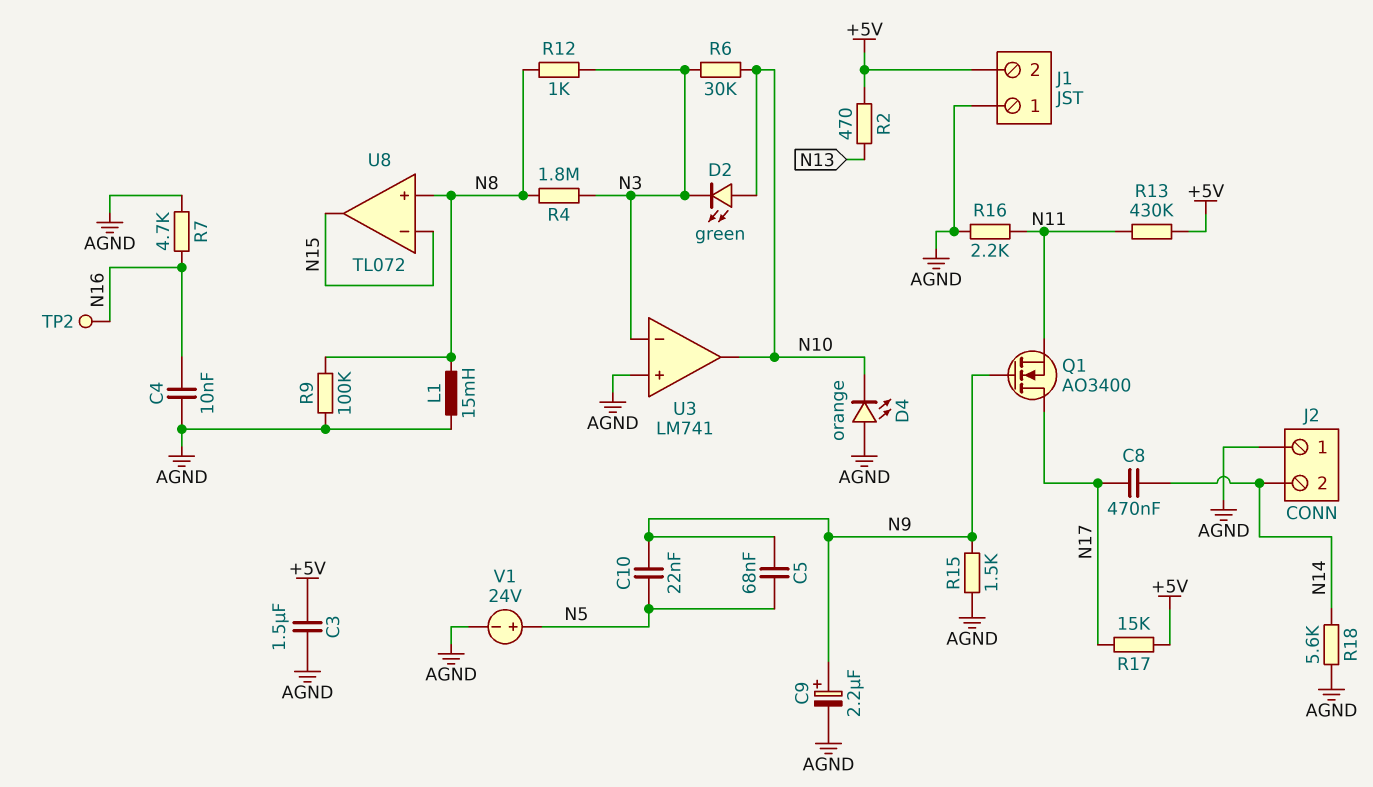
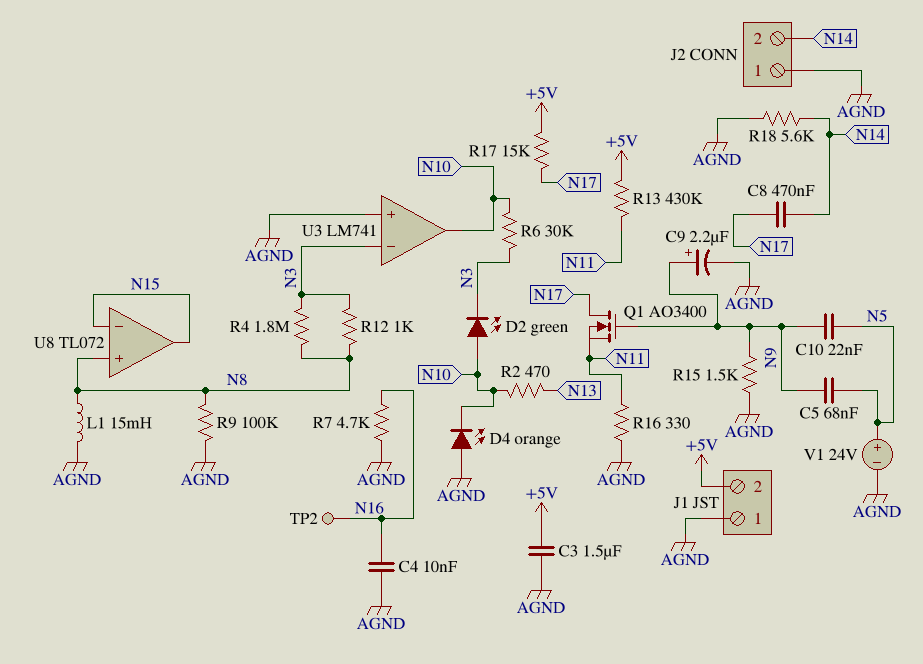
R2: 470 (+5V, N13) -> 470 (N10, N13)
R16: 2.2k (AGND, N11) -> 330 (AGND, N11)

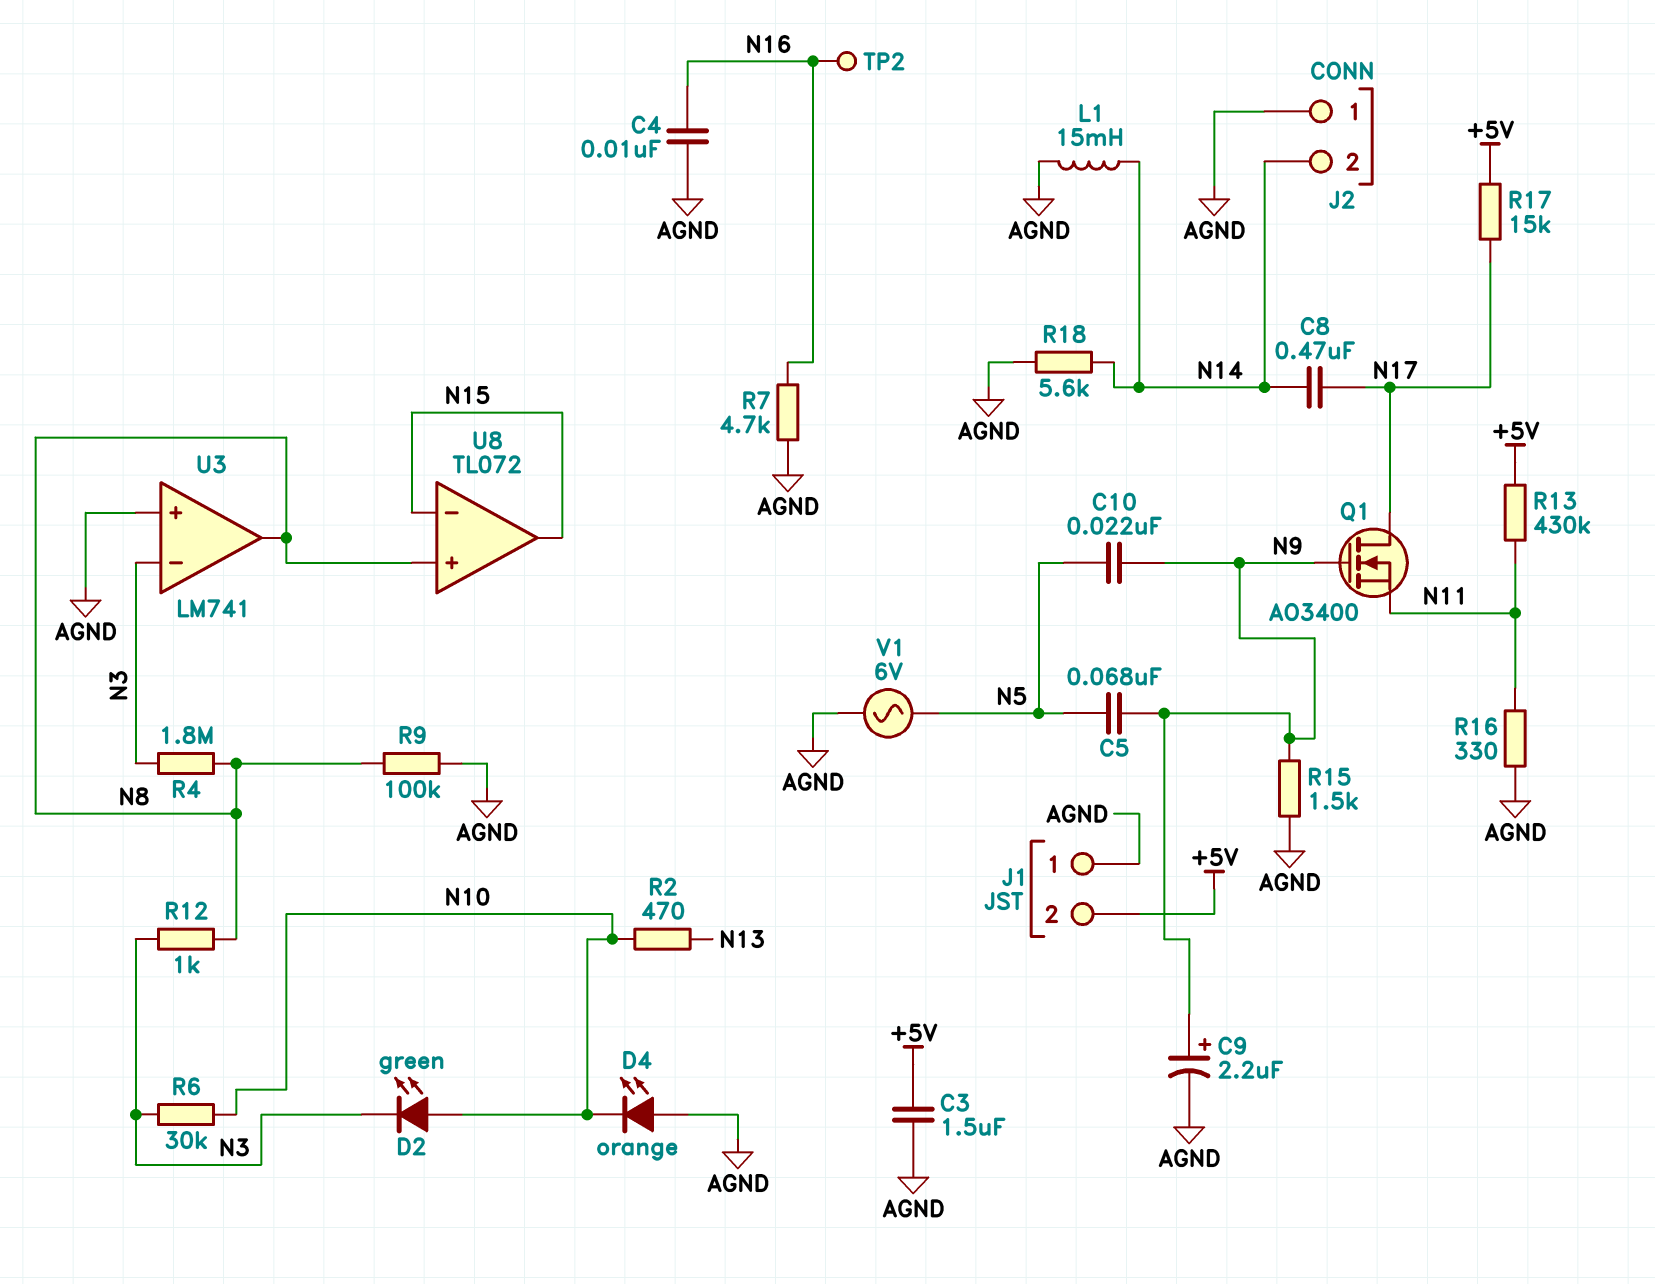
L1: 15mH (AGND, N8) -> 15mH (AGND, N14)
U3 pin out: N10 -> N8
V1: 24V (plus N5, minus AGND) -> AC 6V (AGND, N5)

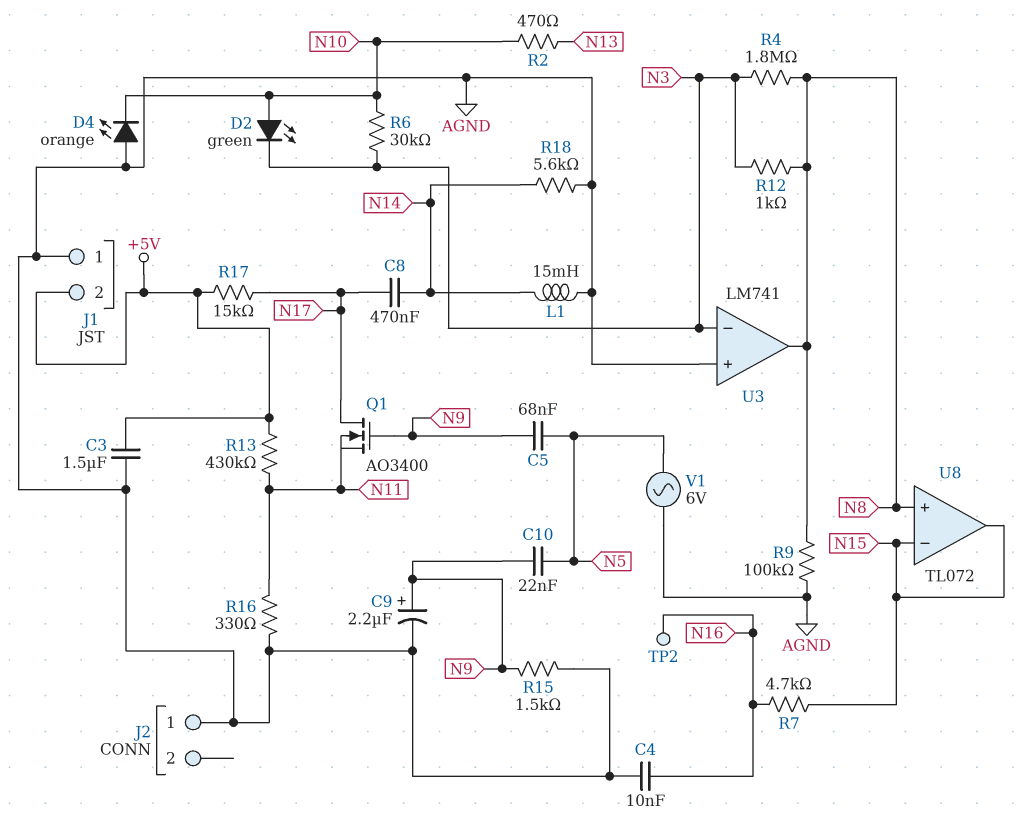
J2 pin 2: N14 -> none
R7: 4.7k (AGND, N16) -> 4.7k (N15, N16)

